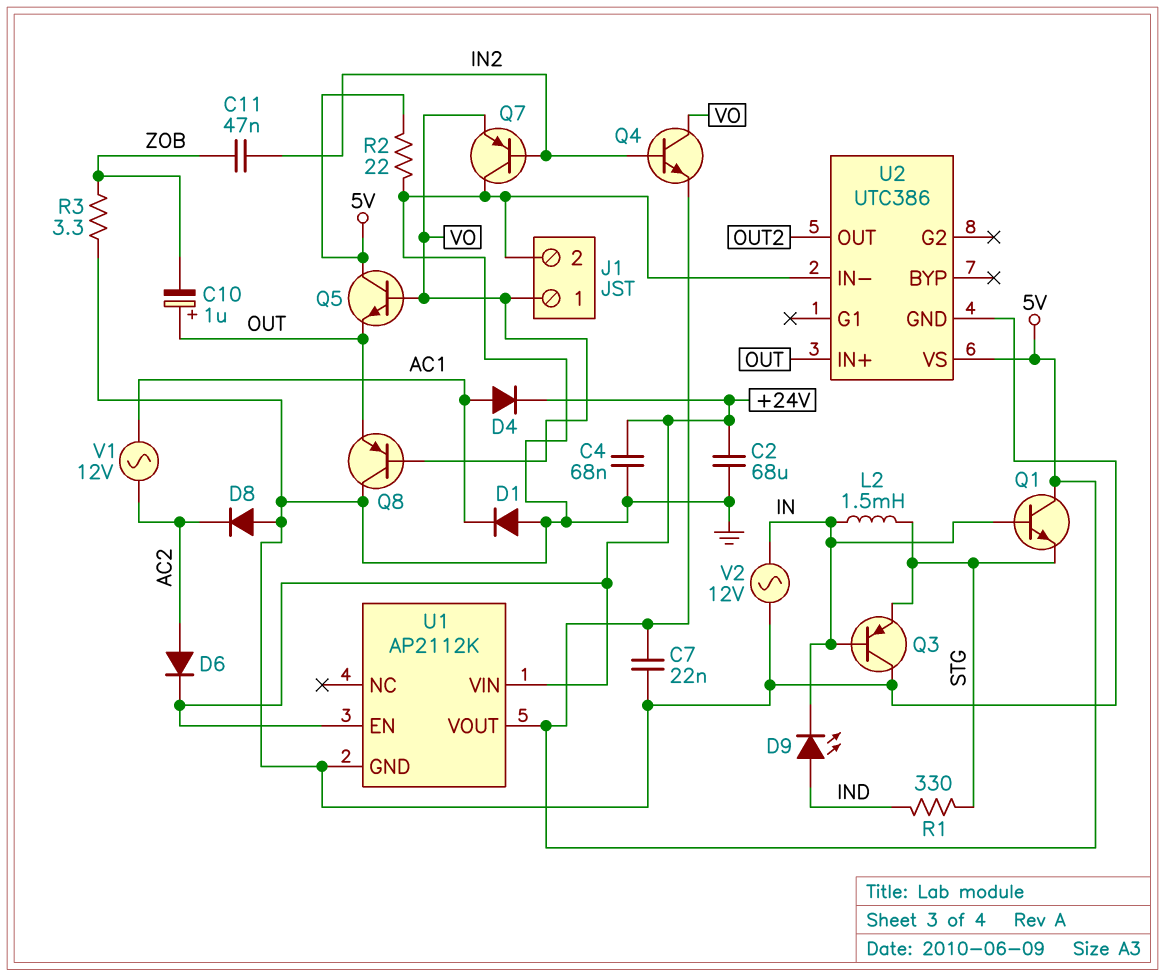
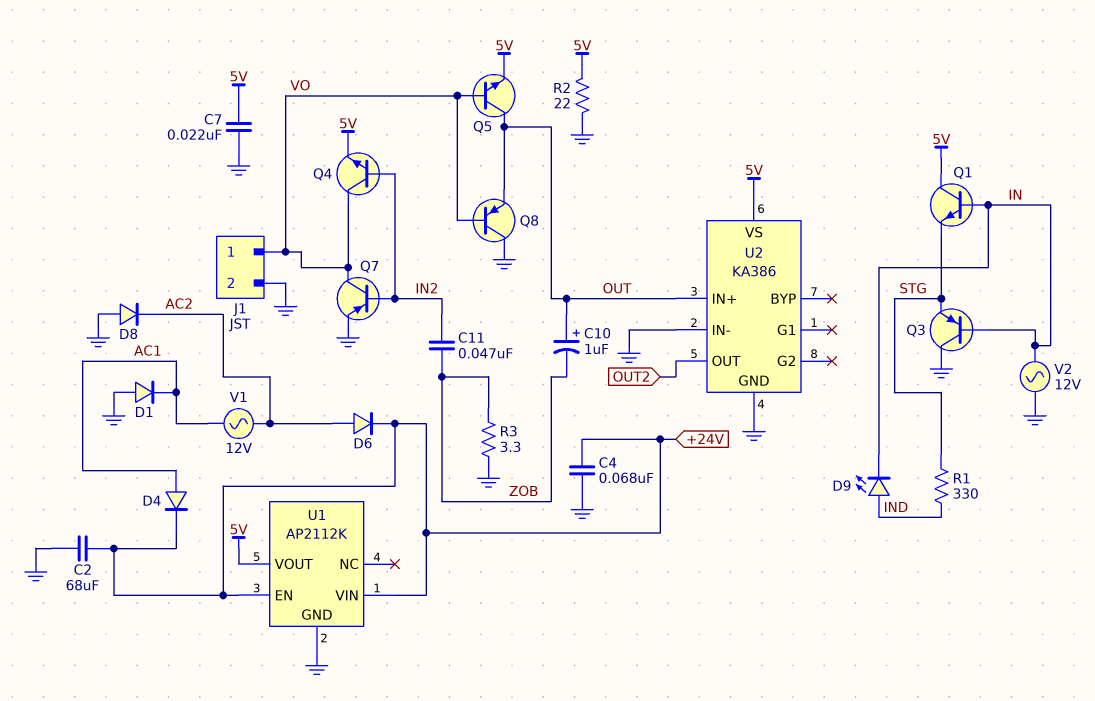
L2: 1.5mH (IN, STG) -> none
Q5: NPN (B VO, C 5V, E OUT) -> NPN (B VO, C OUT, E 5V)
Q7: PNP (B IN2, C GND, E VO) -> PNP (B IN2, C VO, E GND)
U2: UTC386 -> KA386

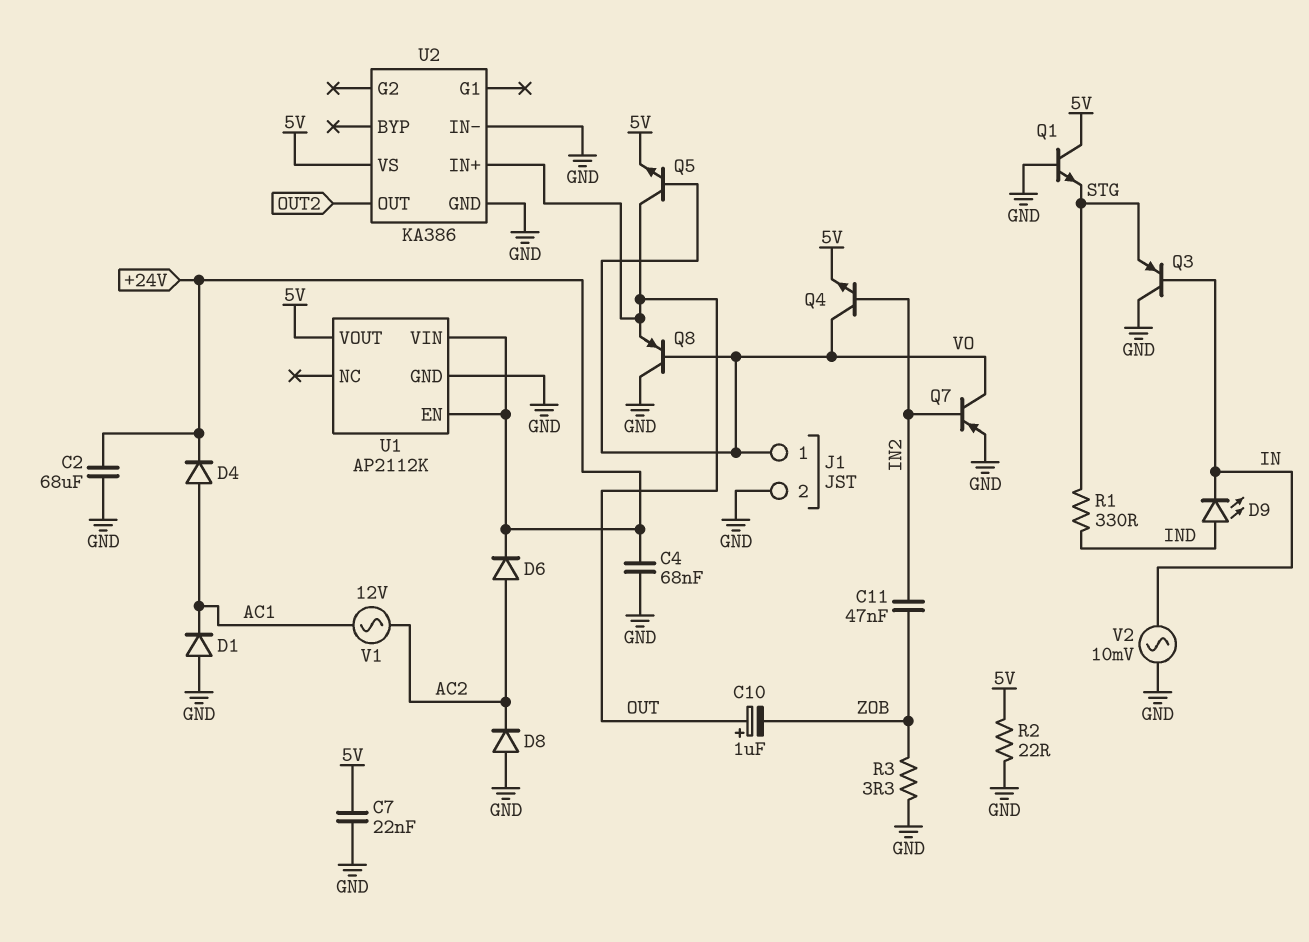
Q1: NPN (B IN, C 5V, E STG) -> NPN (B GND, C 5V, E STG)
V2: AC 12V (GND, IN) -> AC 10mV (GND, IN)

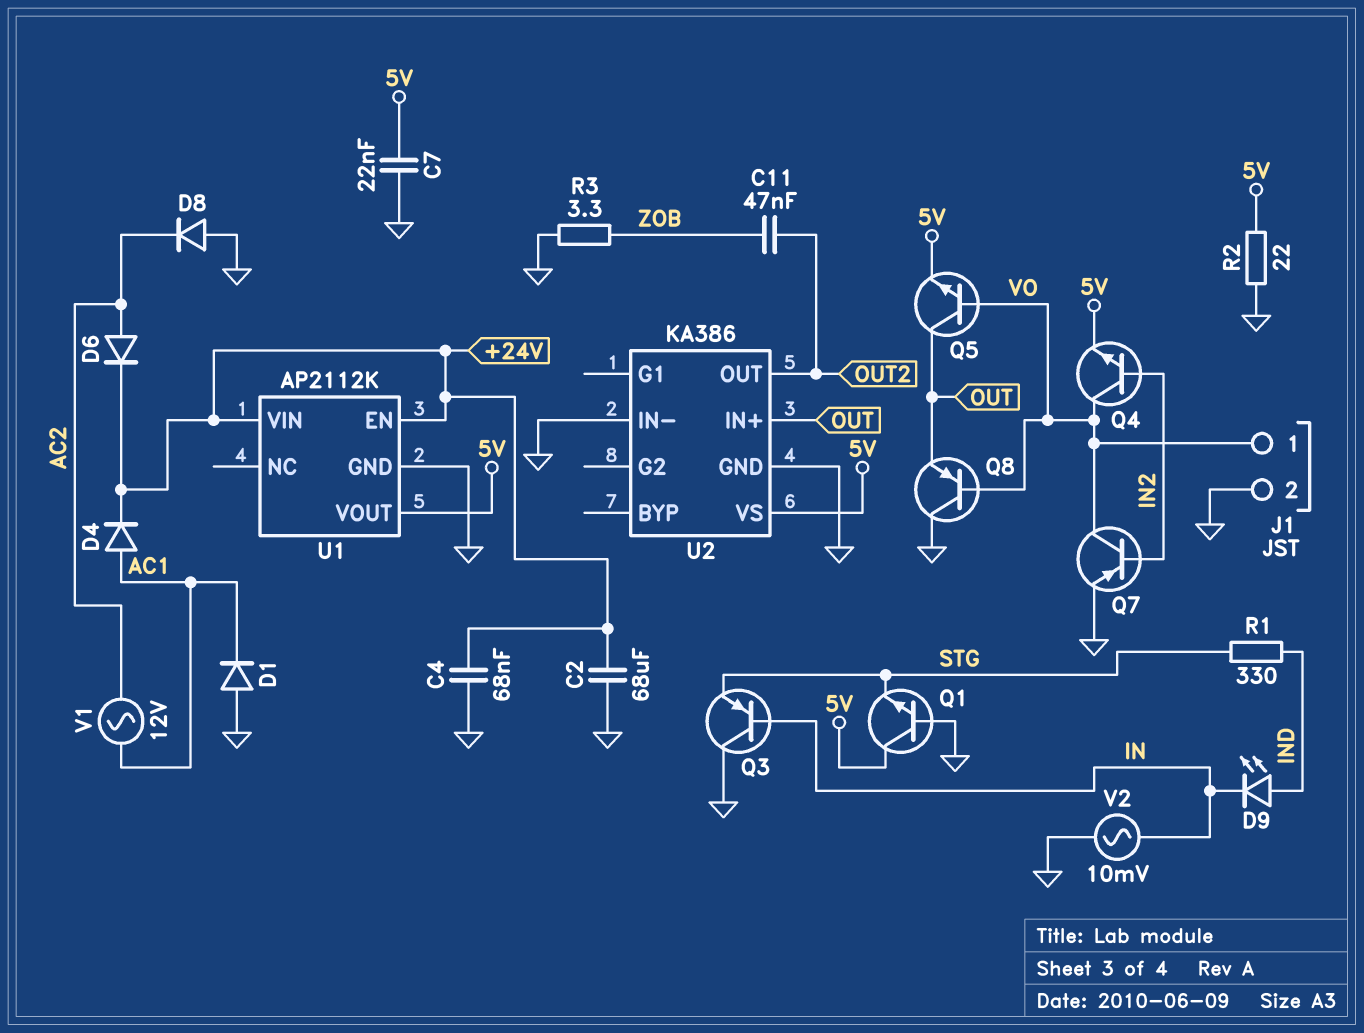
C10: 1uF (plus OUT, minus ZOB) -> none
C11: 47nF (IN2, ZOB) -> 47nF (OUT2, ZOB)

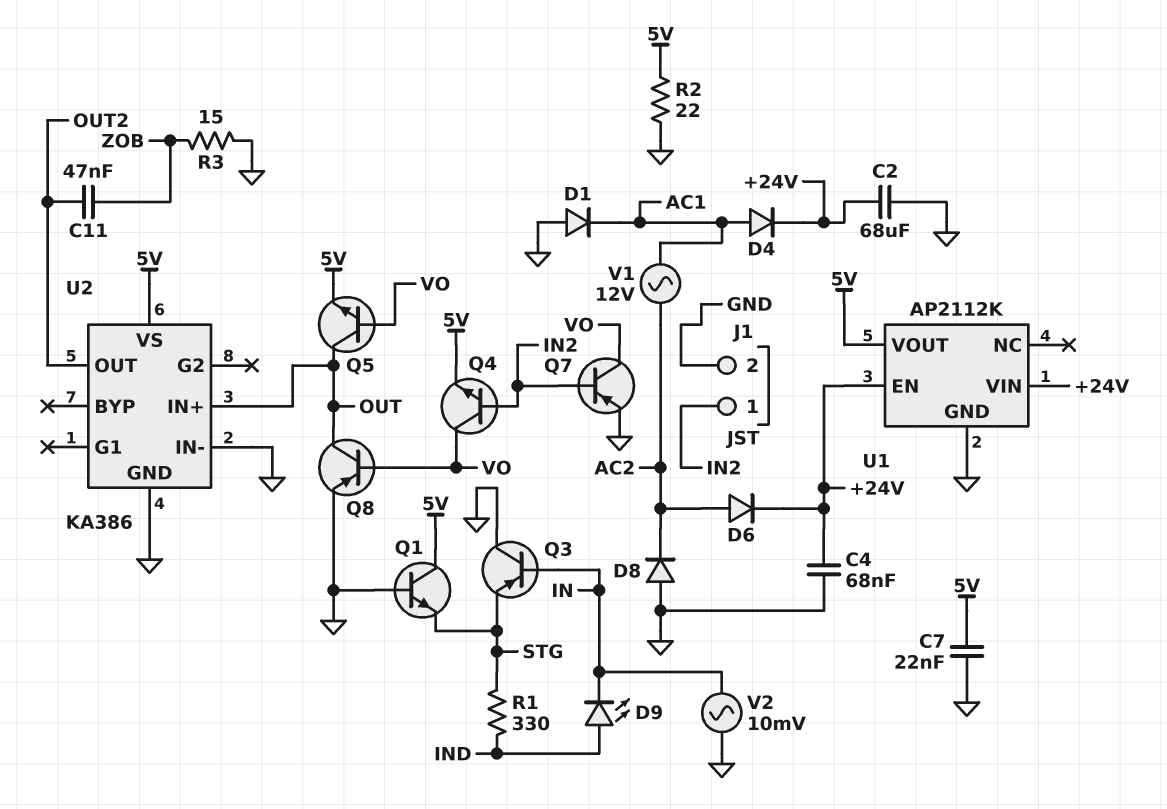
J1 pin 1: VO -> IN2
Q8: PNP (B VO, C GND, E OUT) -> PNP (B VO, C OUT, E GND)
R3: 3.3 (GND, ZOB) -> 15 (GND, ZOB)

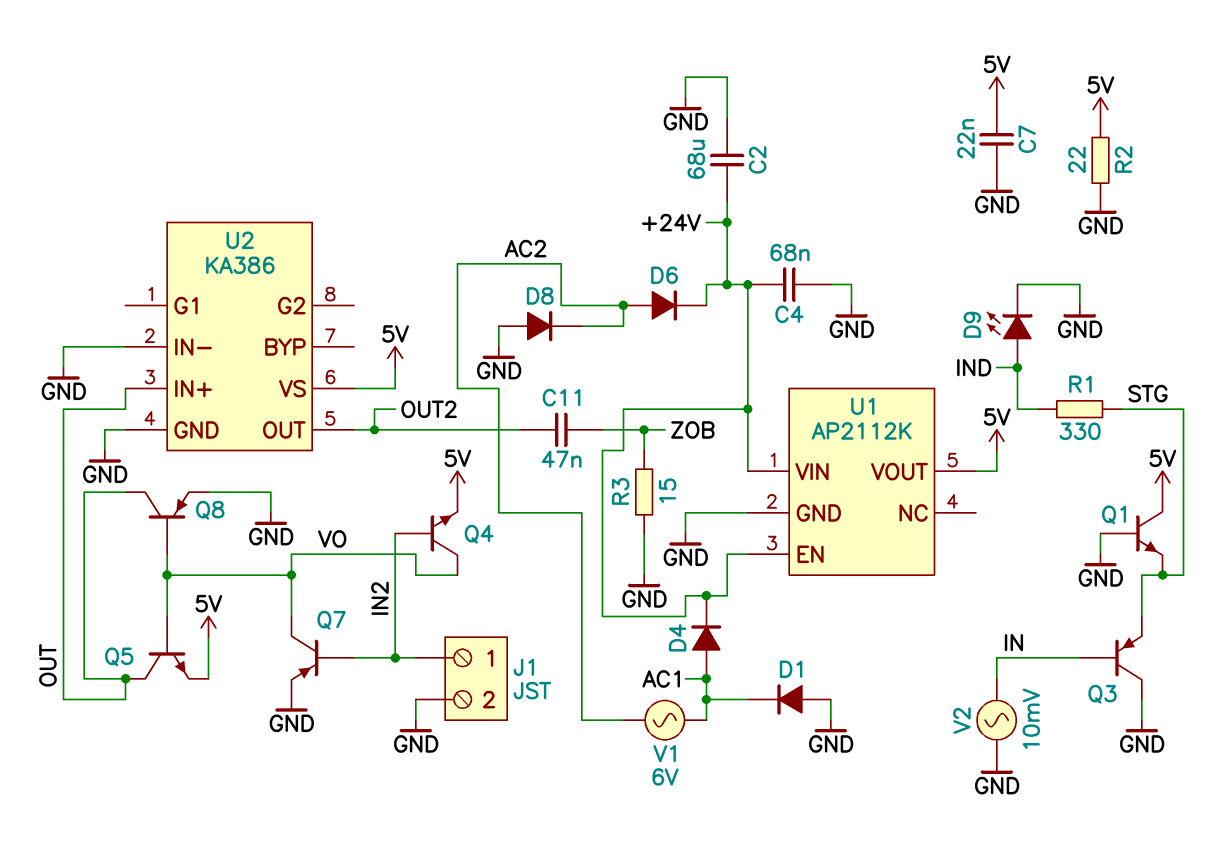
D9: LED (A IND, K IN) -> LED (A IND, K GND)
V1: AC 12V (AC1, AC2) -> AC 6V (AC1, AC2)

